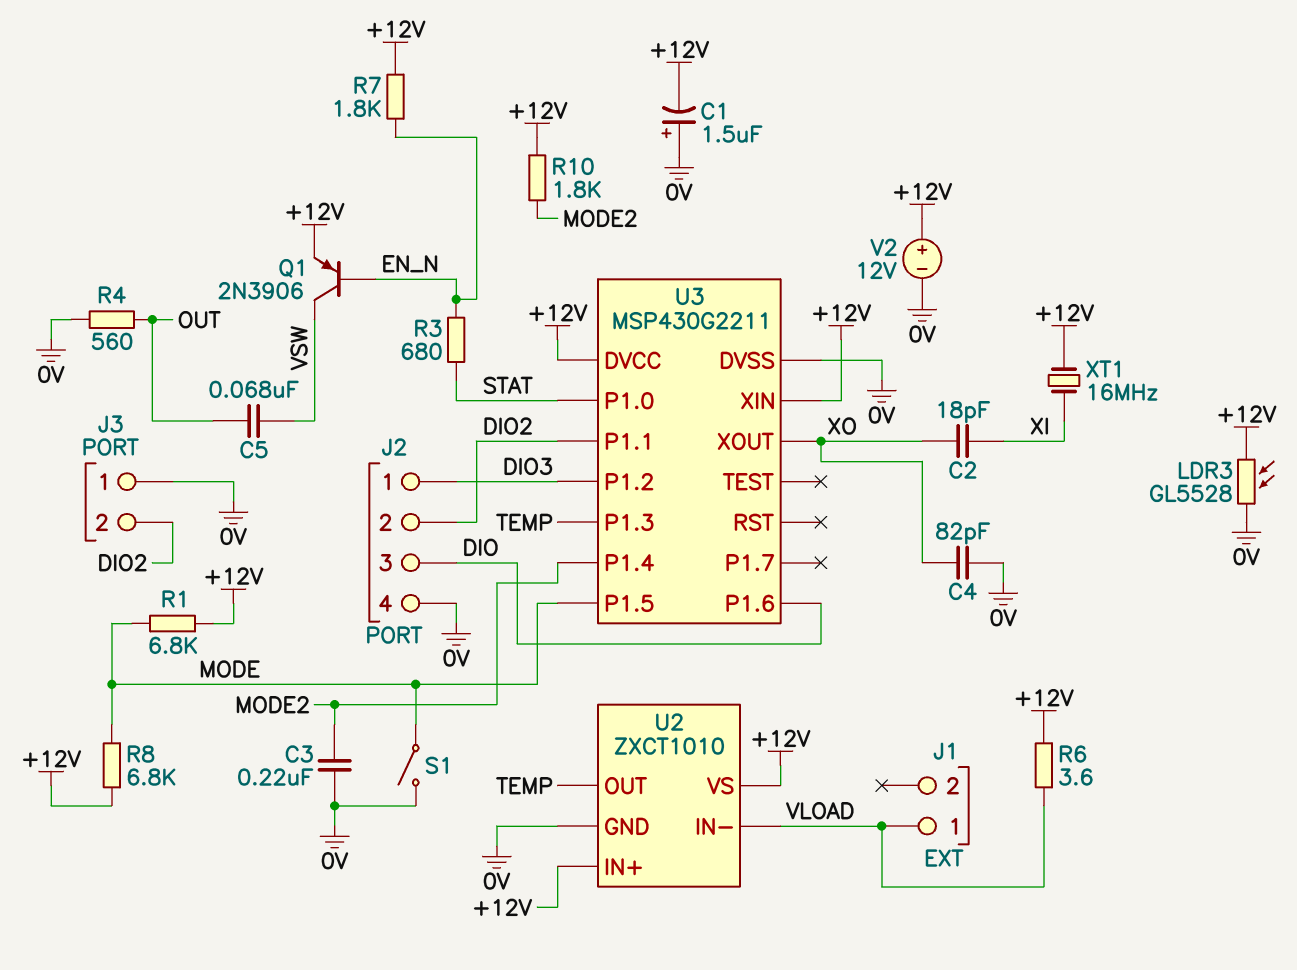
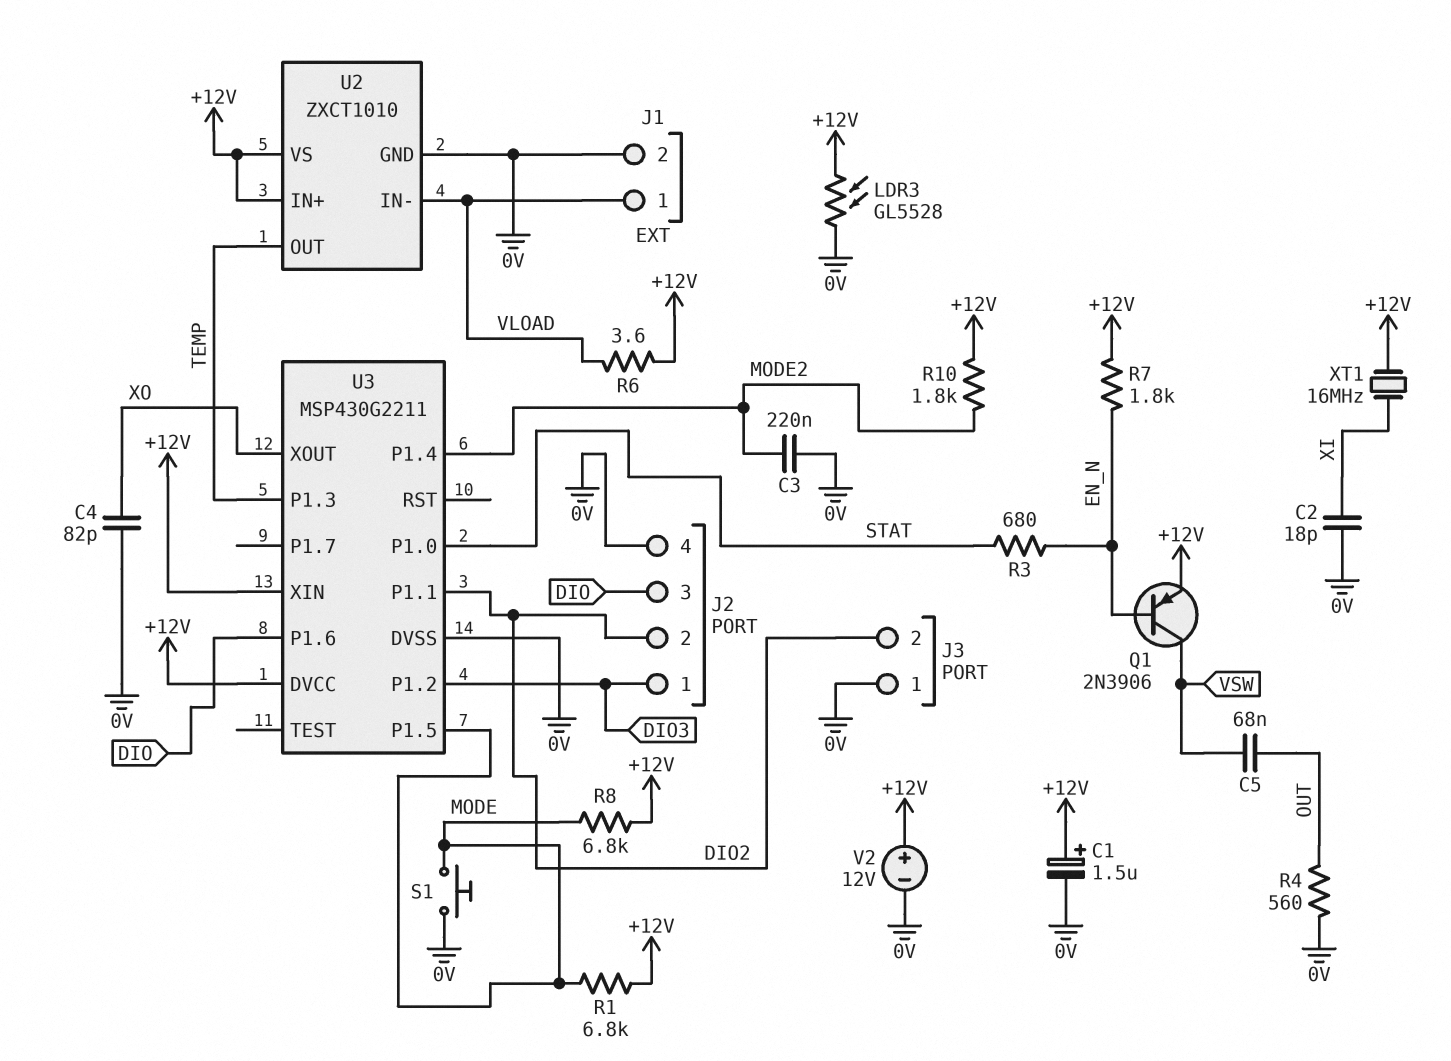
C1: 1.5uF (plus 0V, minus +12V) -> 1.5uF (plus +12V, minus 0V)
C2: 18pF (XI, XO) -> 18pF (0V, XI)
J1 pin 2: none -> 0V
S1: switch (0V, MODE) -> button (0V, MODE)

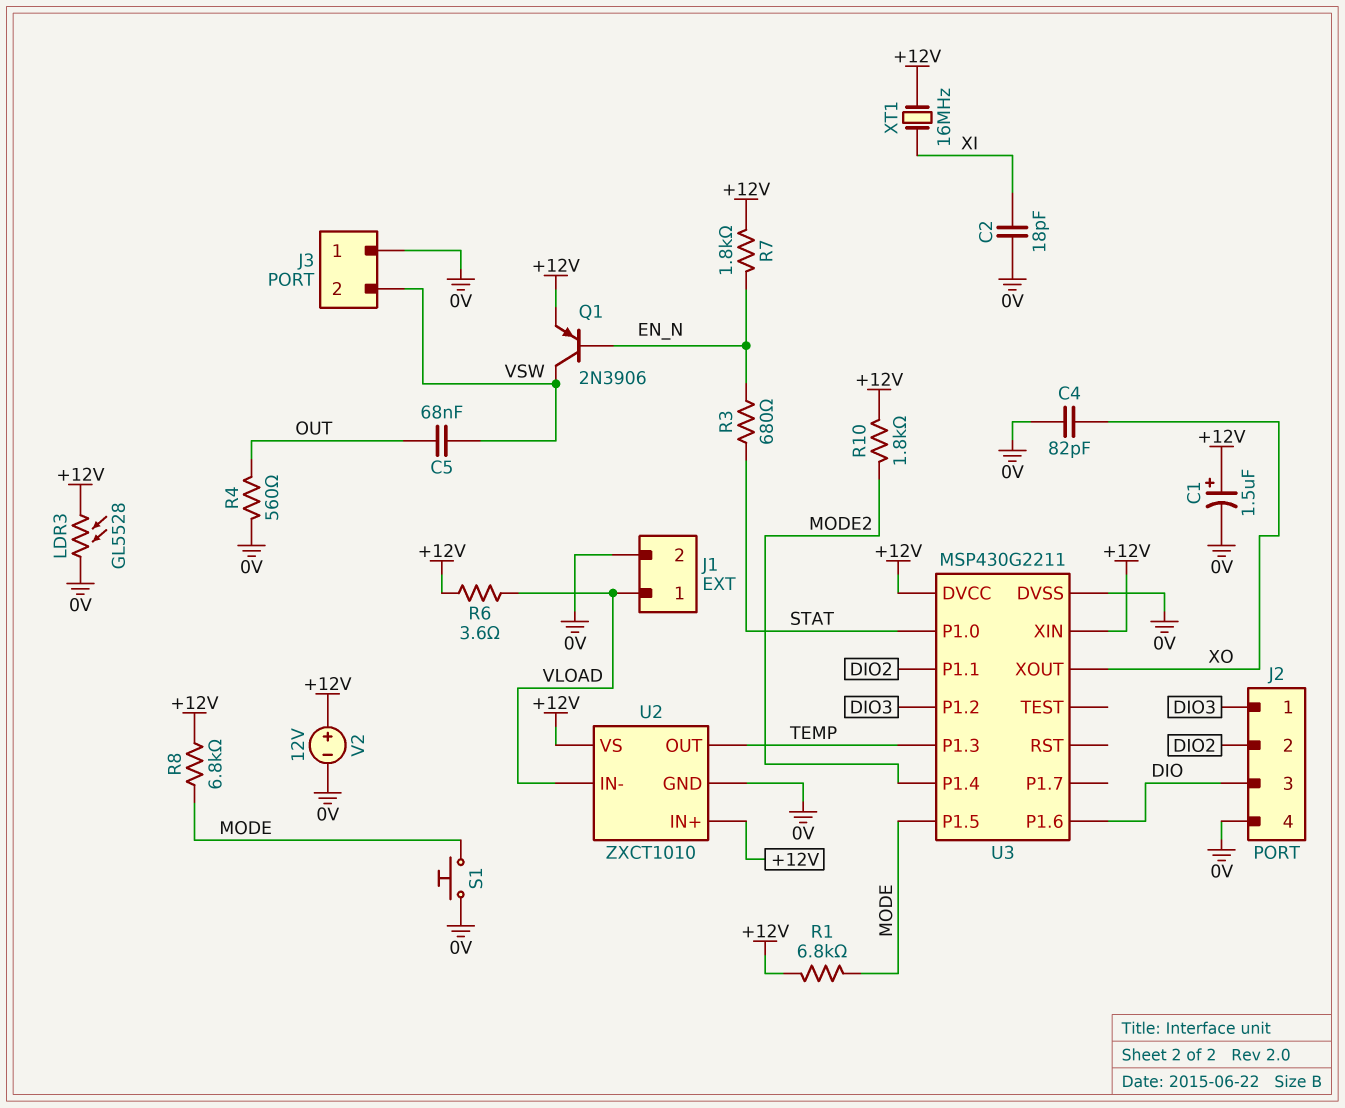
C3: 220nF (0V, MODE2) -> none
J3 pin 2: DIO2 -> VSW

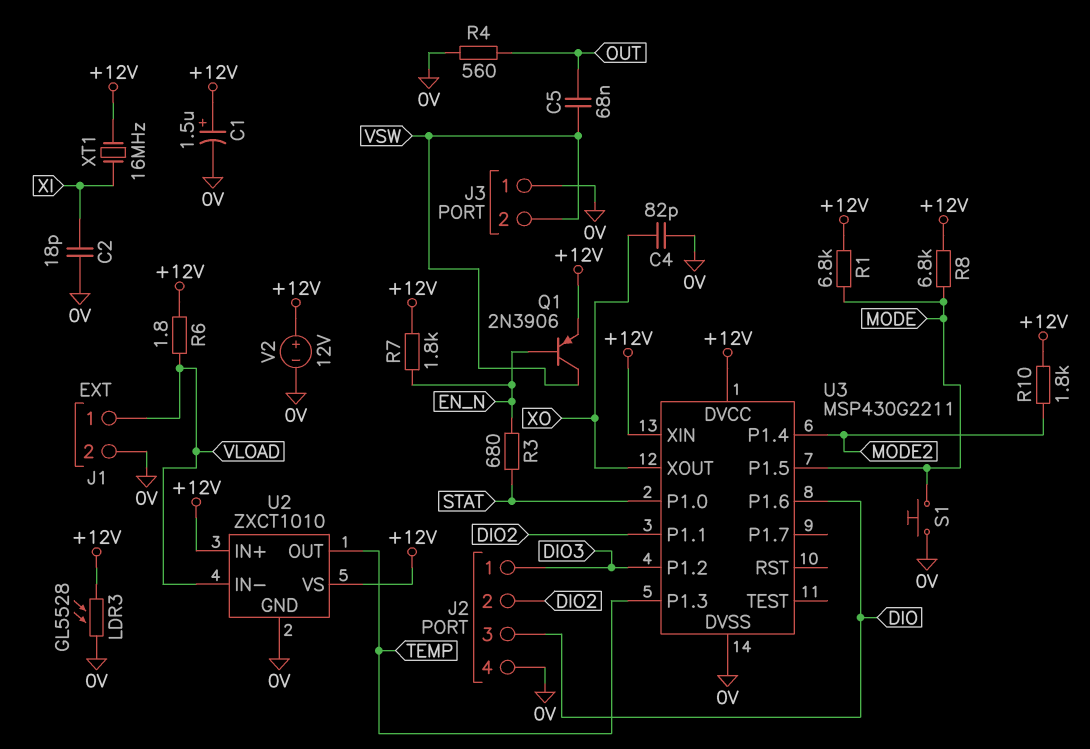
R6: 3.6 (+12V, VLOAD) -> 1.8 (+12V, VLOAD)

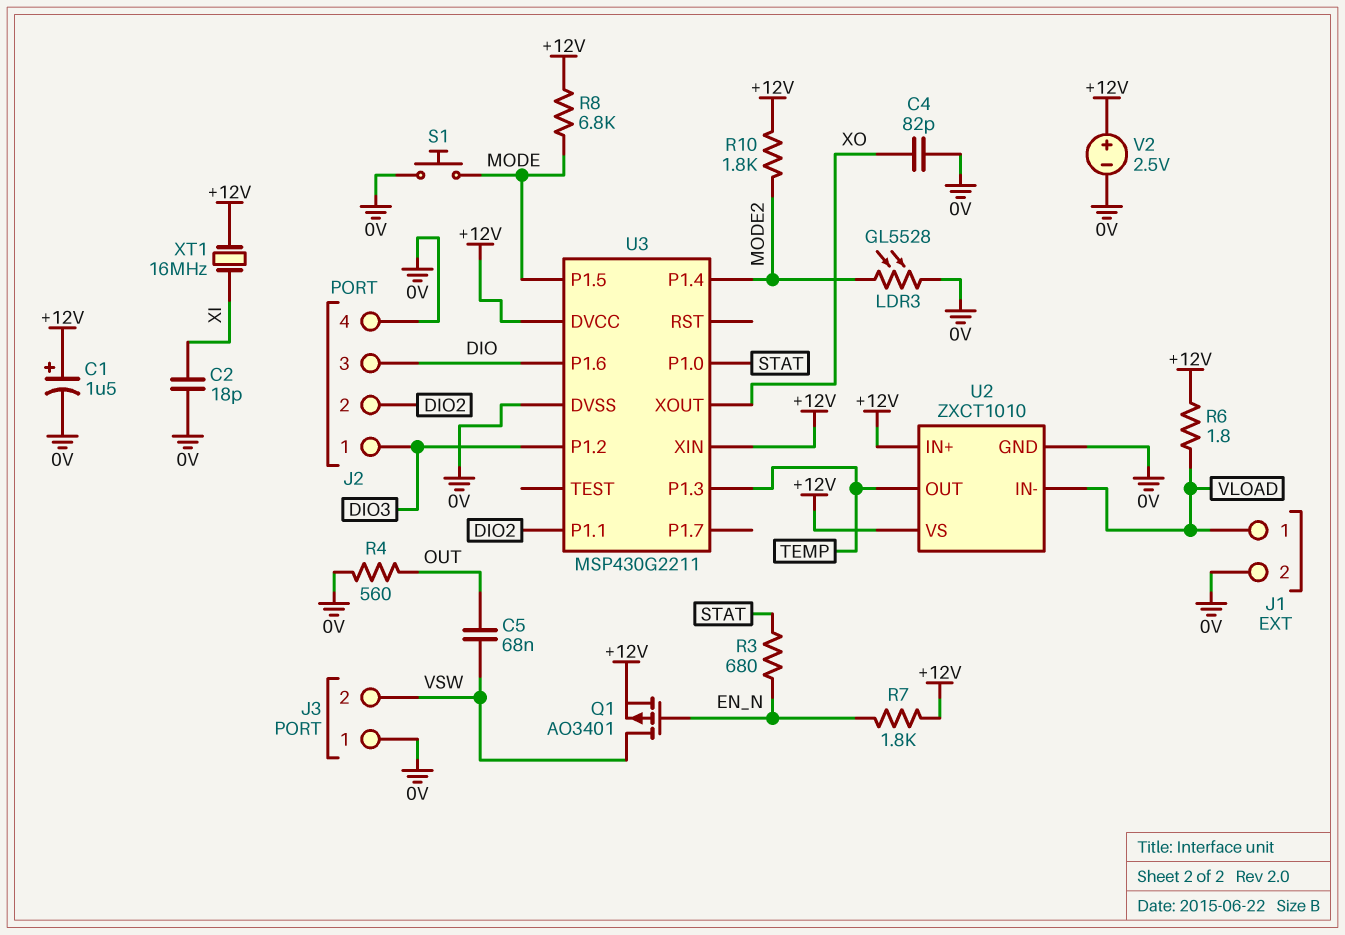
LDR3: GL5528 (+12V, 0V) -> GL5528 (0V, MODE2)
Q1: PNP 2N3906 (B EN_N, C VSW, E +12V) -> PMOS AO3401 (G EN_N, D VSW, S +12V)
R1: 6.8k (+12V, MODE) -> none
V2: 12V (plus +12V, minus 0V) -> 2.5V (plus +12V, minus 0V)

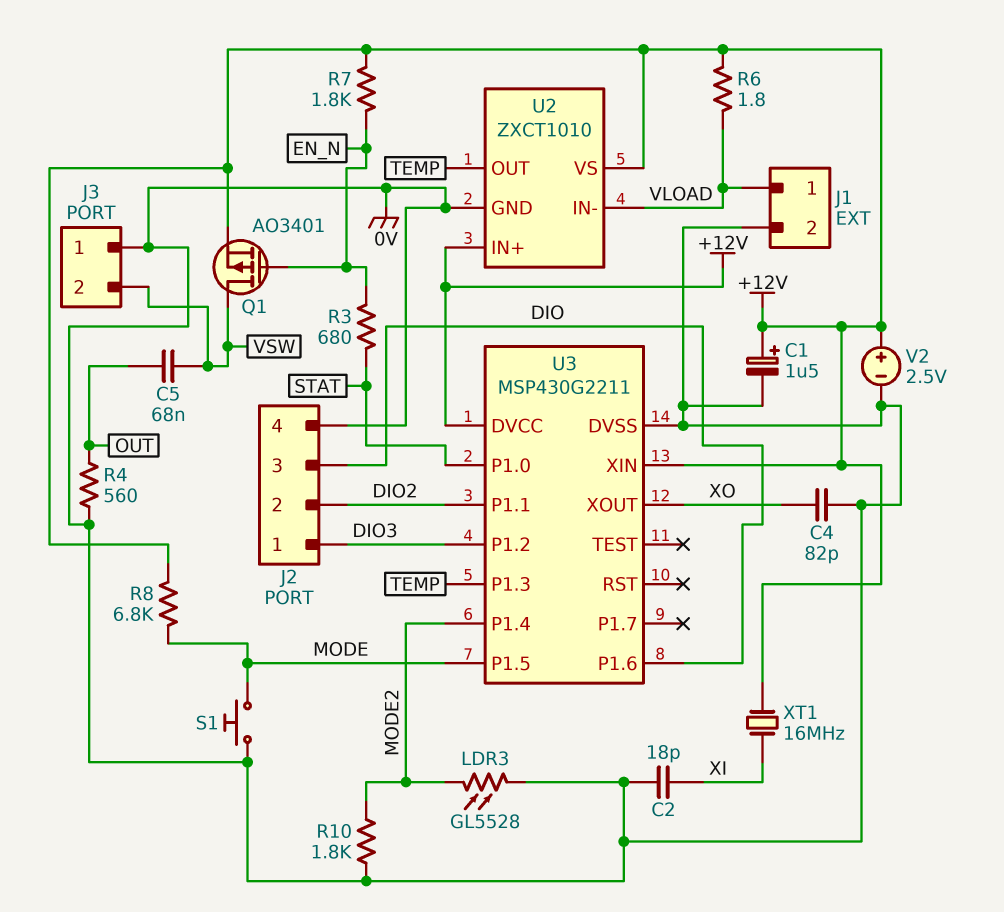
R10: 1.8k (+12V, MODE2) -> 1.8k (0V, MODE2)

